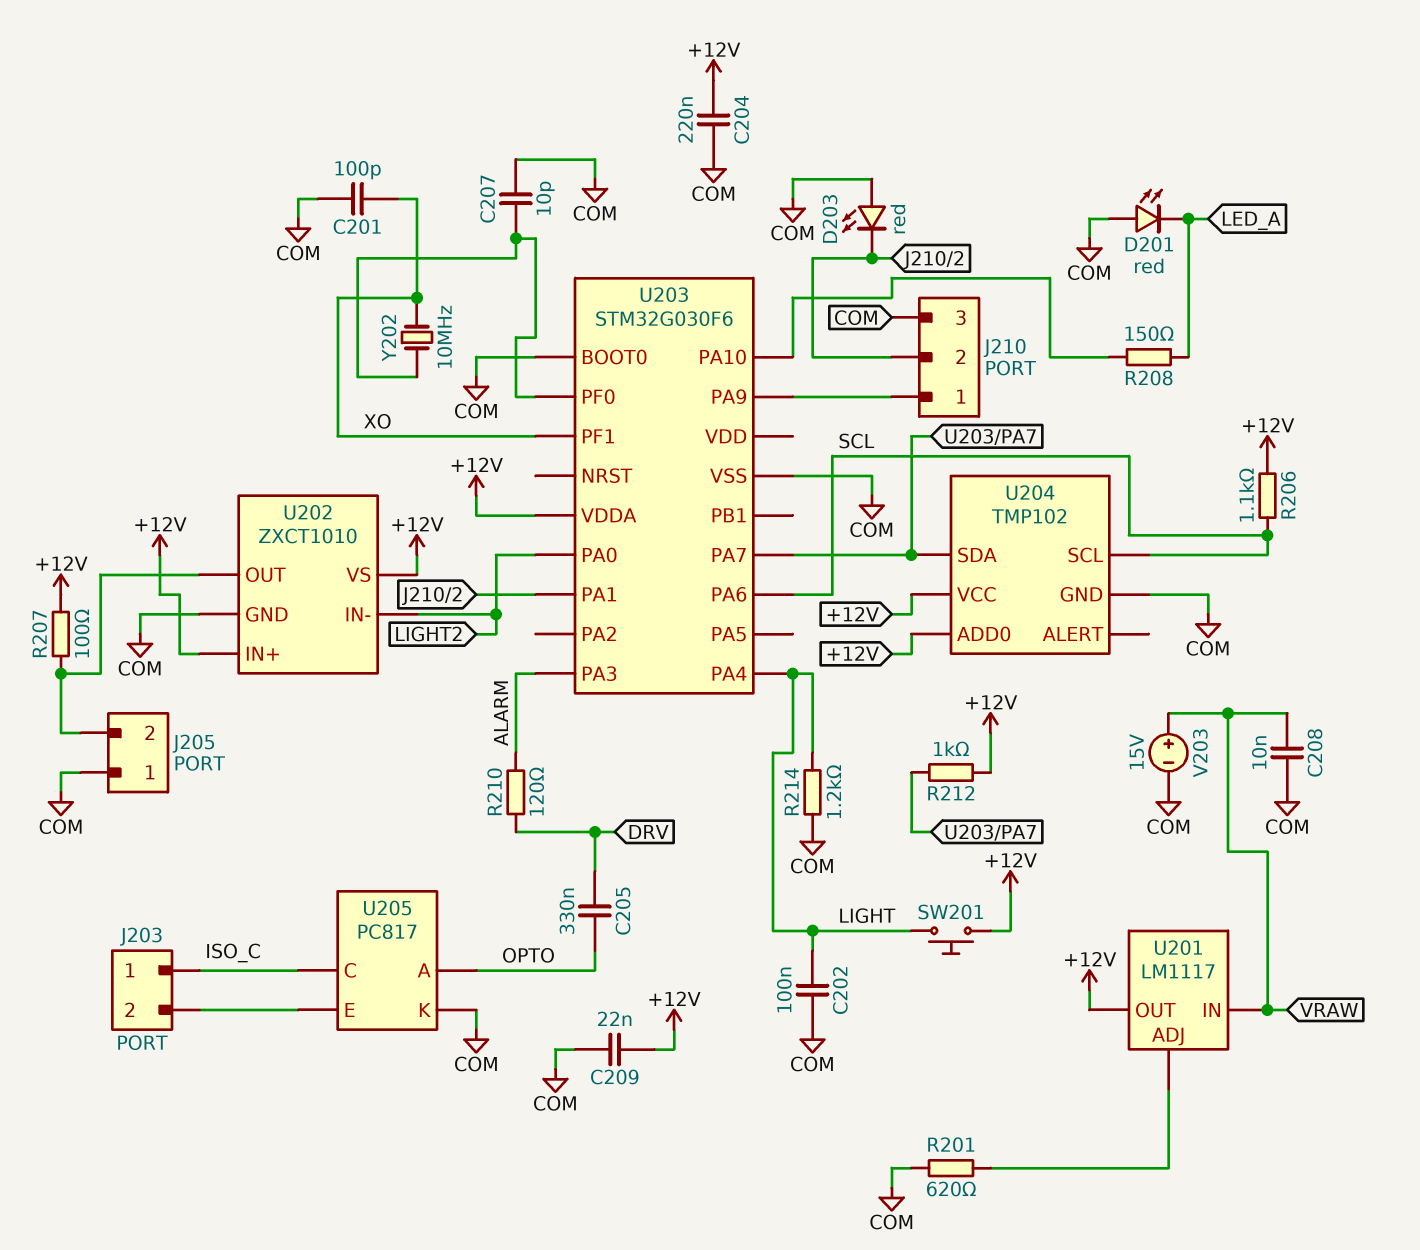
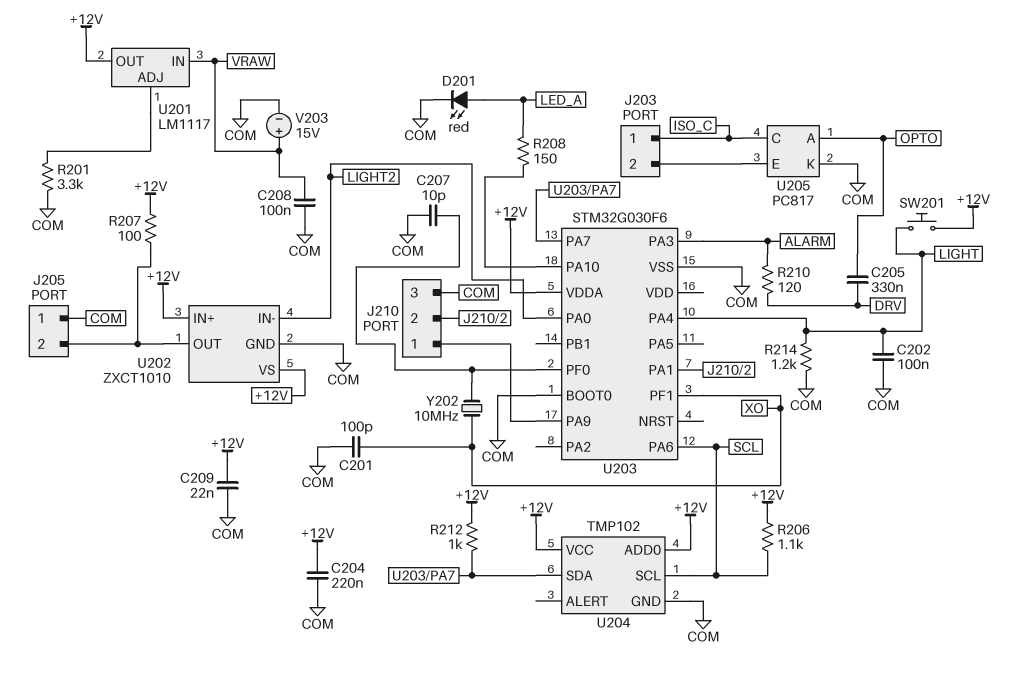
C208: 10nF (COM, VRAW) -> 100nF (COM, VRAW)
D201: LED red (A COM, K LED_A) -> LED red (A LED_A, K COM)
D203: LED red (A COM, K J210/2) -> none
R201: 620 (COM, U201/ADJ) -> 3.3k (COM, U201/ADJ)

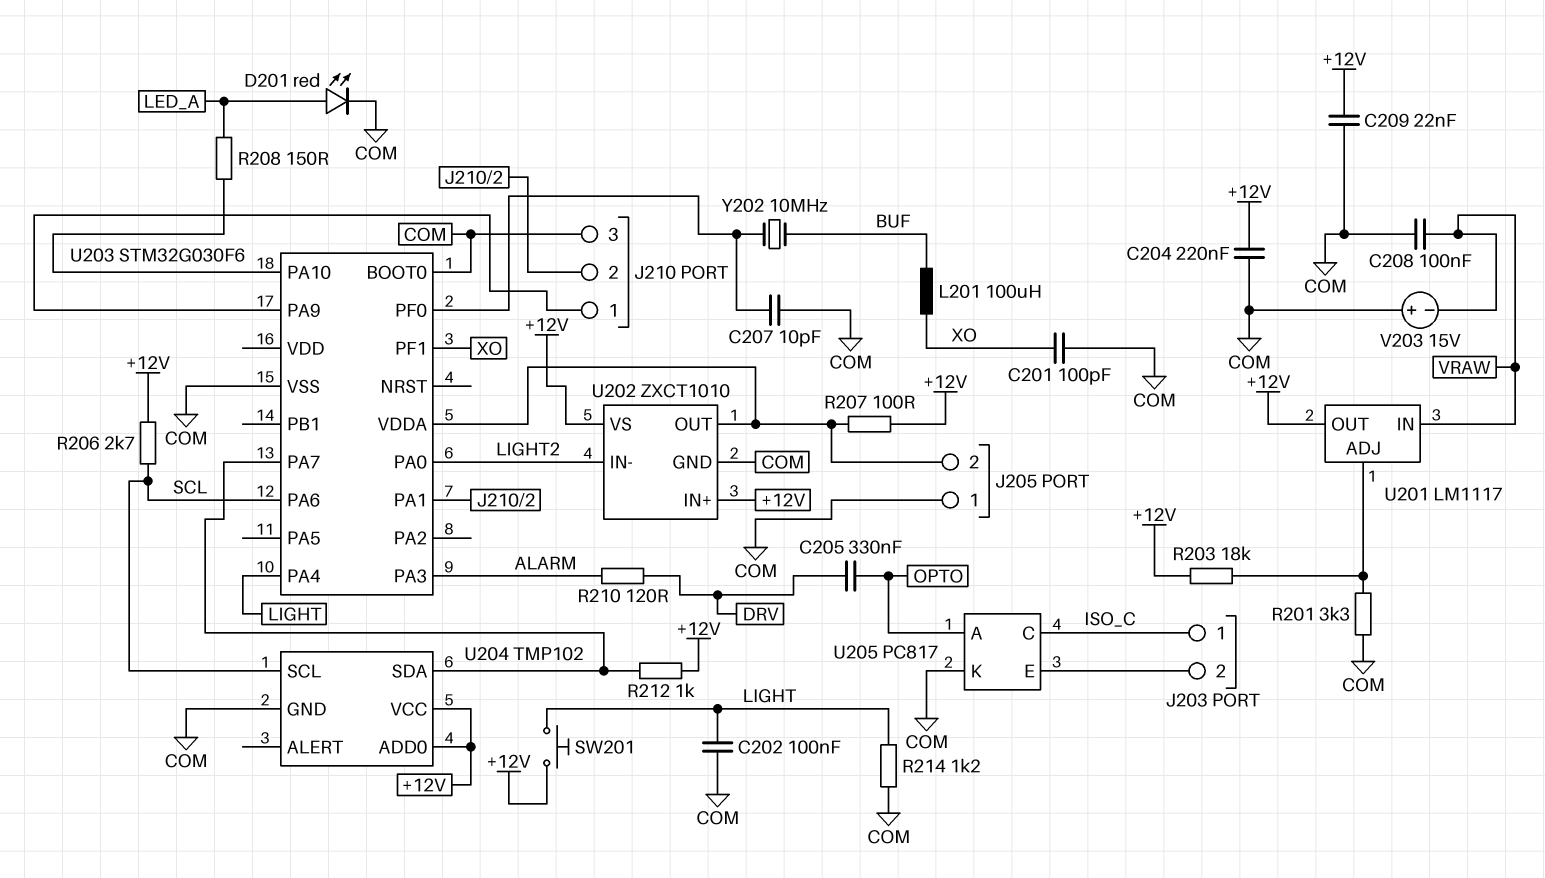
L201: none -> 100uH (BUF, XO)
R203: none -> 18k (+12V, U201/ADJ)
R206: 1.1k (+12V, SCL) -> 2.7k (+12V, SCL)
U203 pin VDDA: +12V -> J205/2
V203: 15V (plus VRAW, minus COM) -> 15V (plus COM, minus VRAW)
Y202: 10MHz (U203/PF0, XO) -> 10MHz (BUF, U203/PF0)

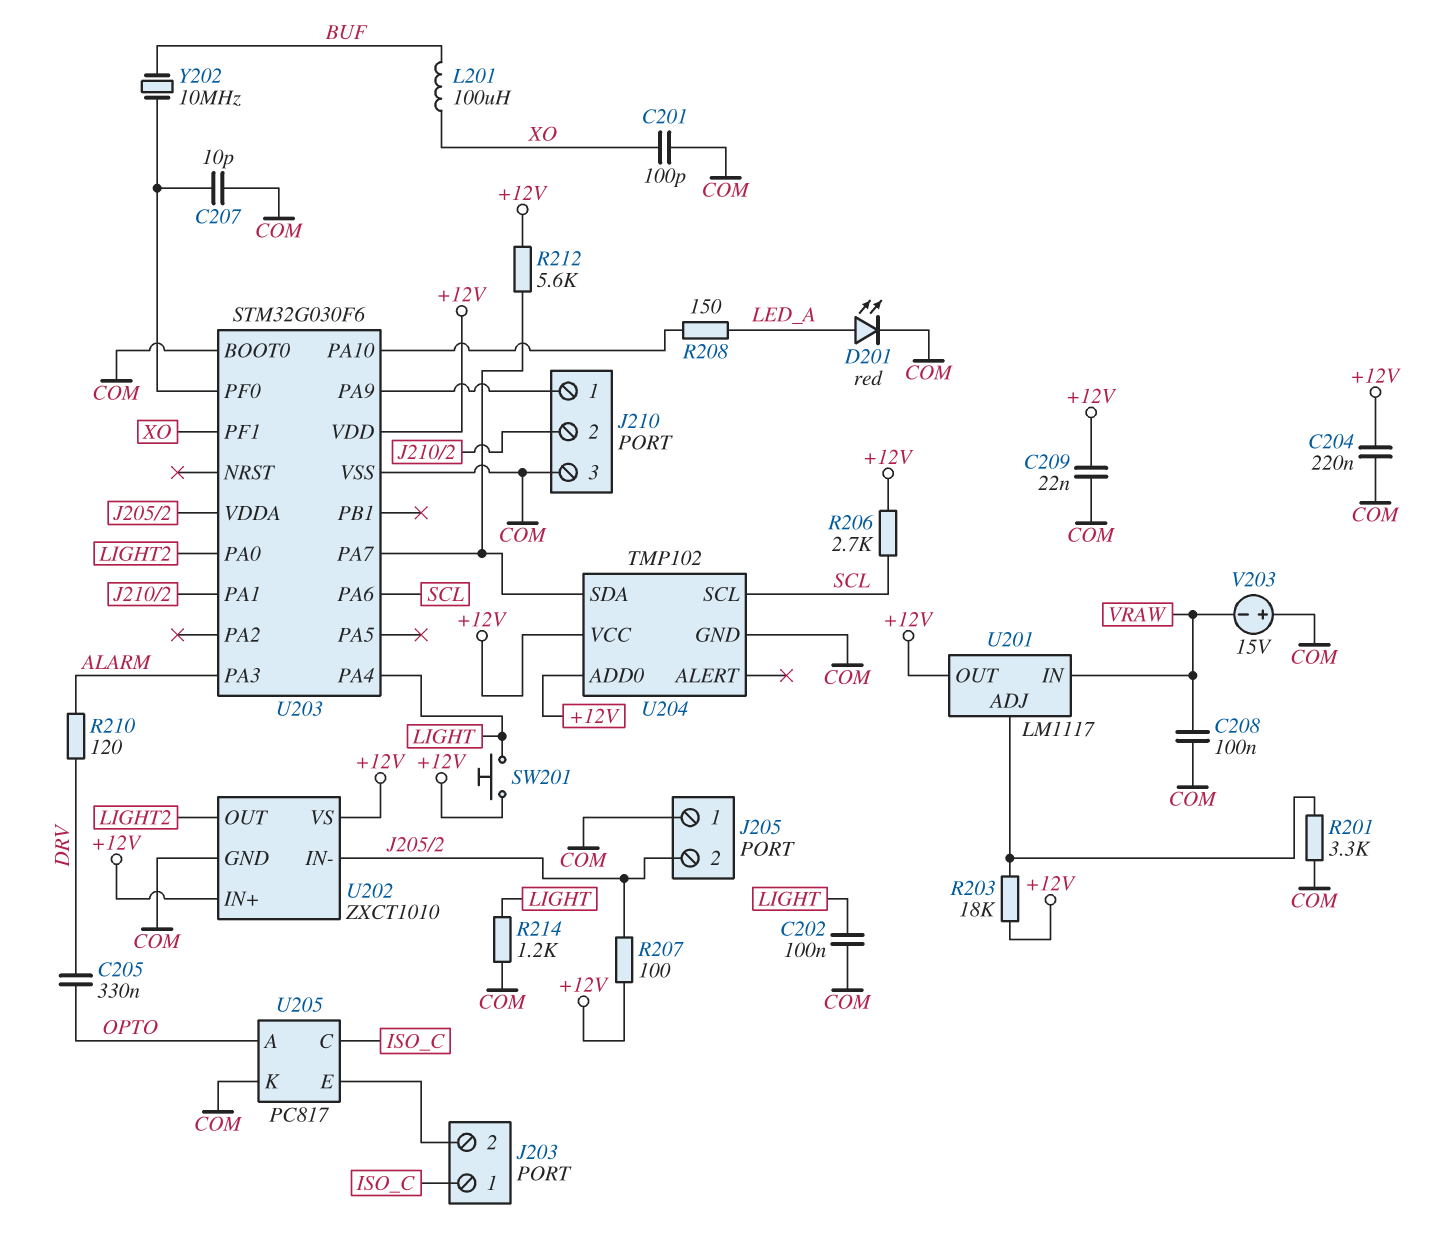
R212: 1k (+12V, U203/PA7) -> 5.6k (+12V, U203/PA7)
U202 pin IN-: LIGHT2 -> J205/2
U202 pin OUT: J205/2 -> LIGHT2
U203 pin VDD: none -> +12V

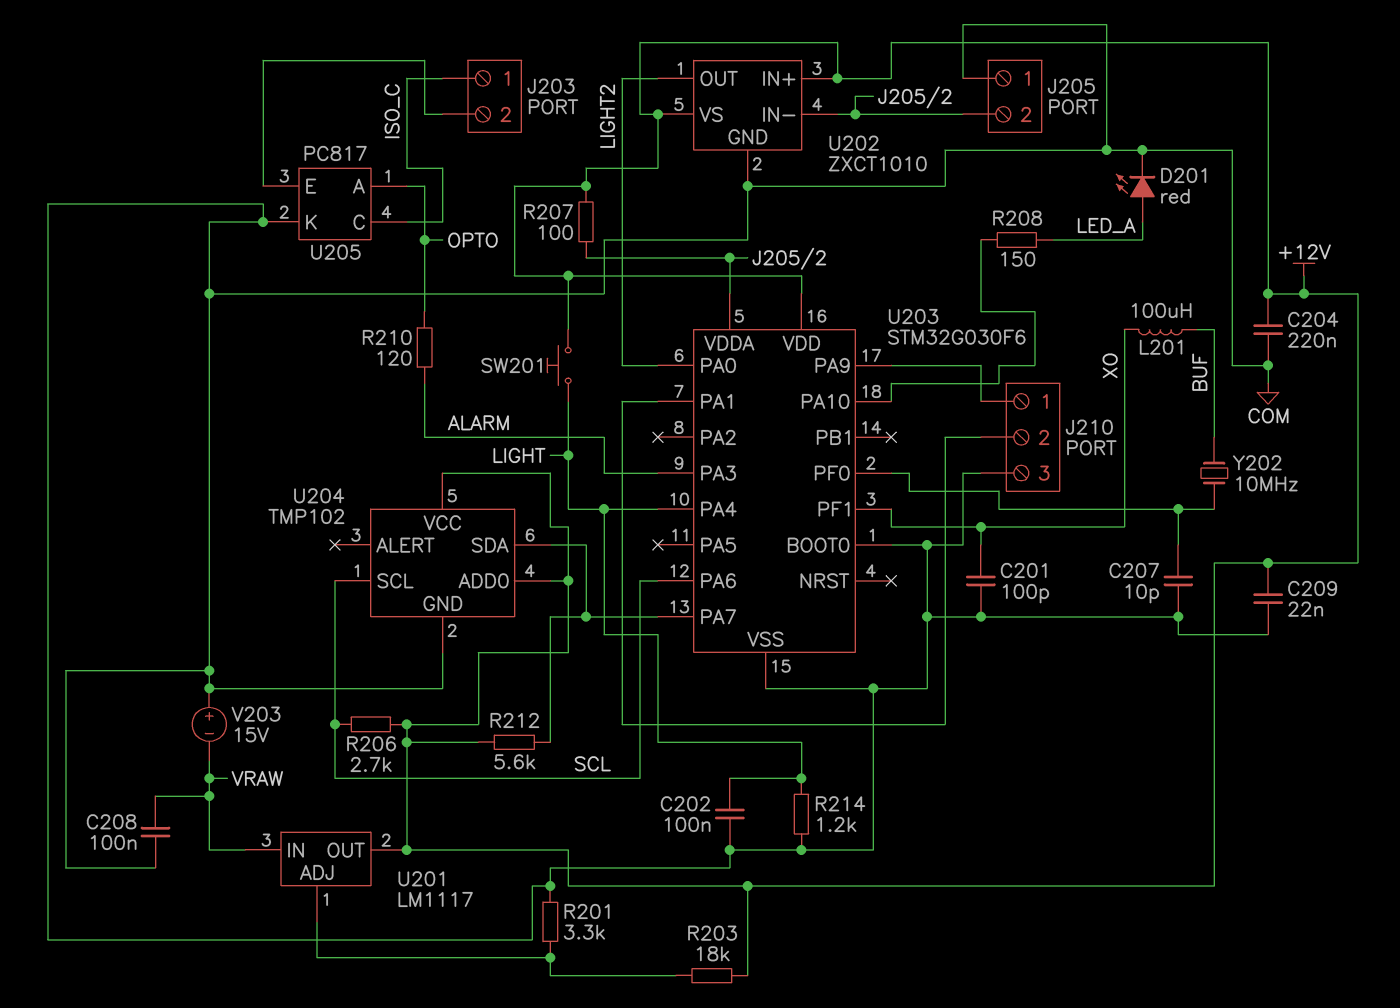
C205: 330nF (DRV, OPTO) -> none
R210: 120 (ALARM, DRV) -> 120 (ALARM, OPTO)

